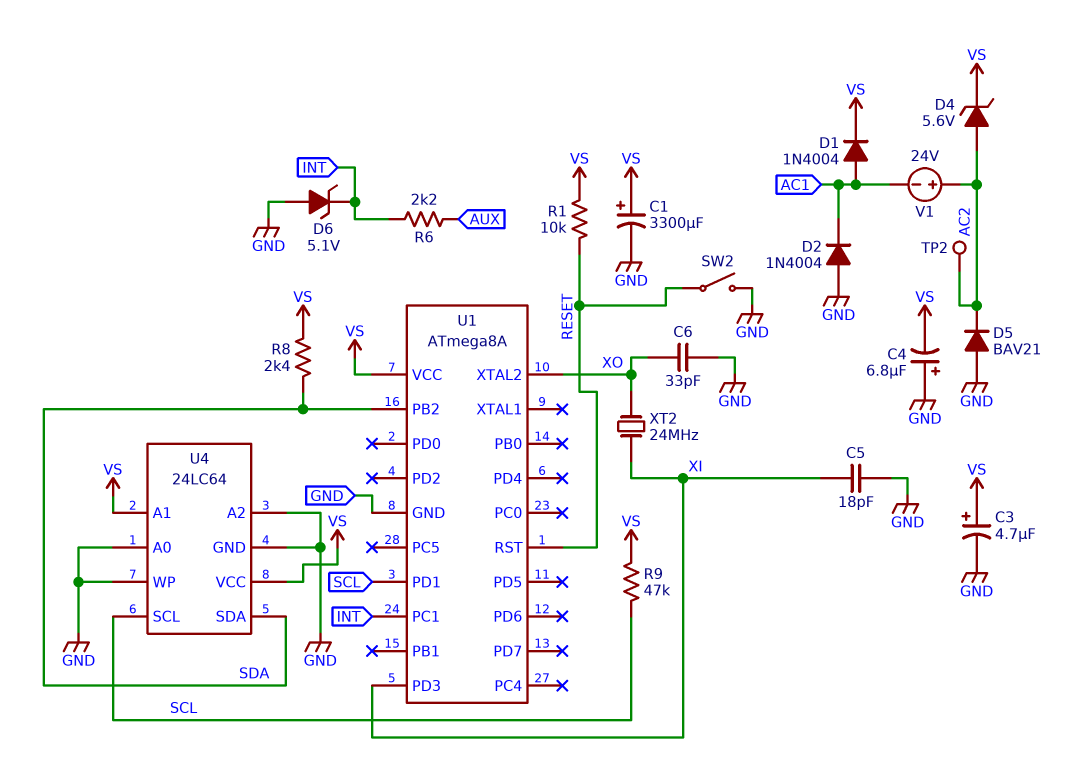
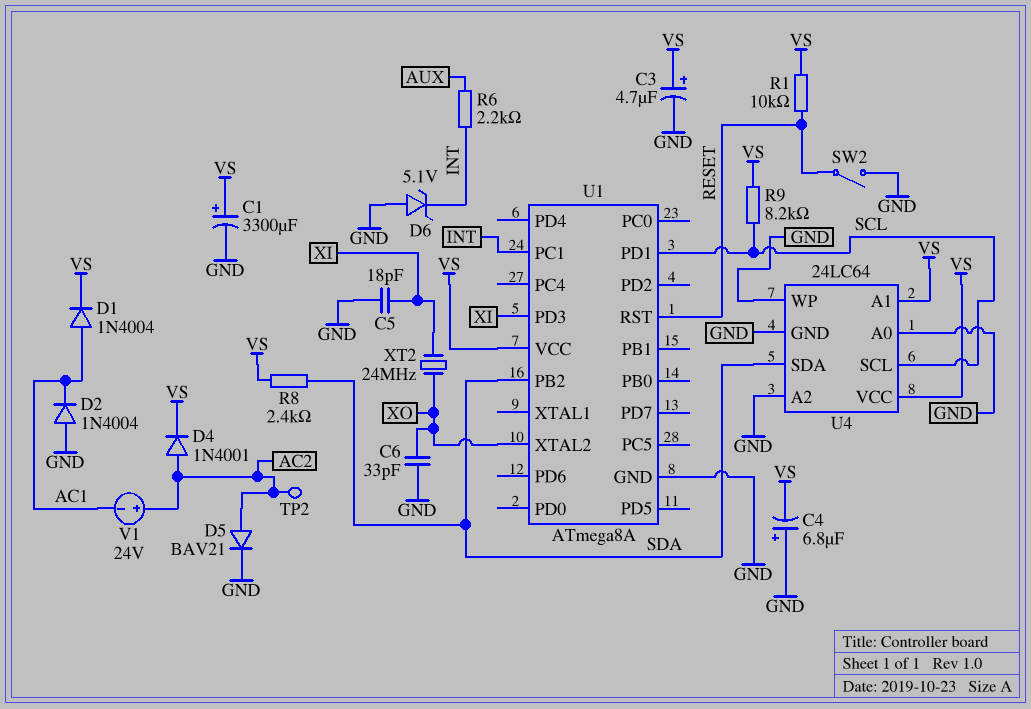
D4: zener 5.6V (A AC2, K VS) -> diode 1N4001 (A AC2, K VS)
D5: diode BAV21 (A GND, K AC2) -> diode BAV21 (A AC2, K GND)
R9: 47k (SCL, VS) -> 8.2k (SCL, VS)

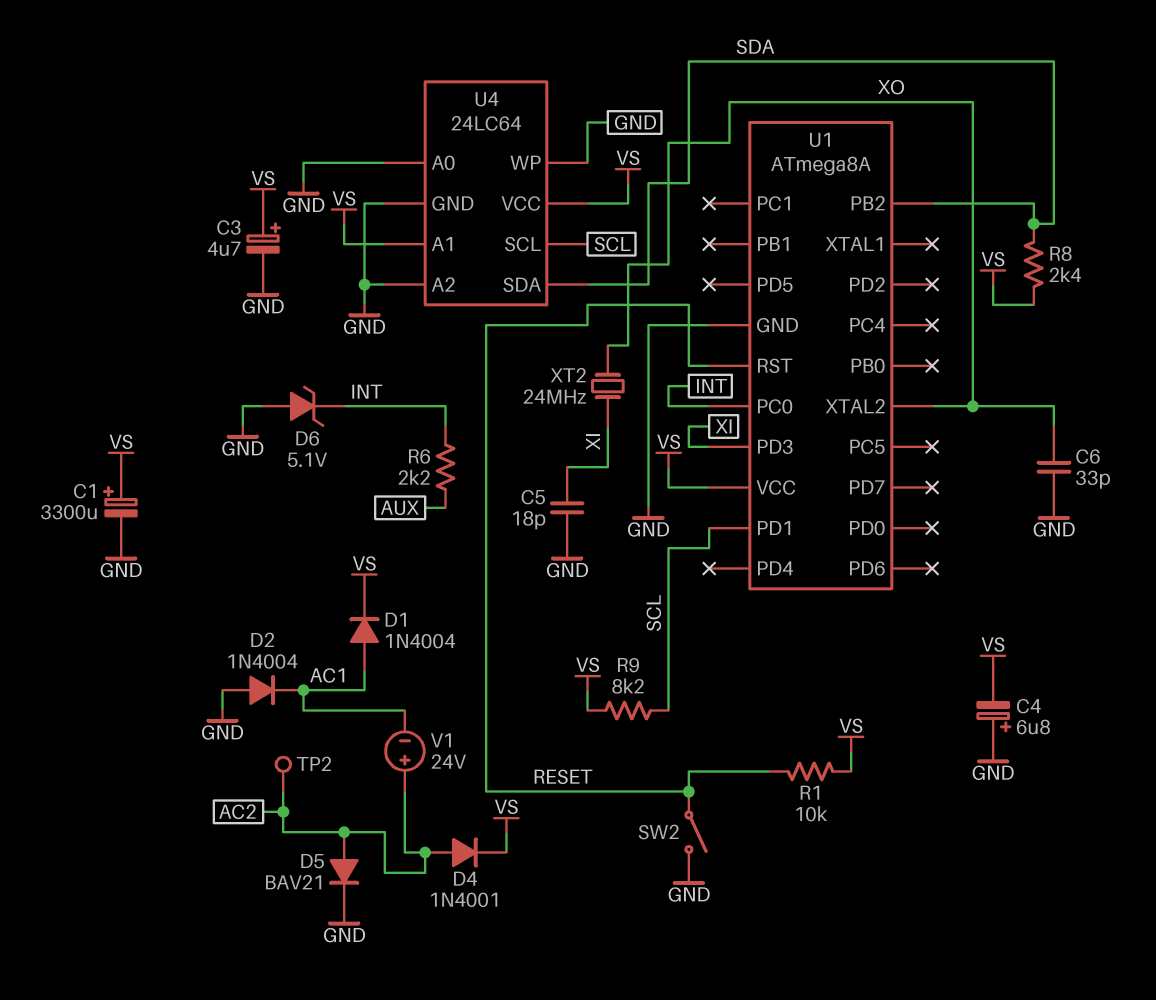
U1 pin PC0: none -> INT
U1 pin PC1: INT -> none

